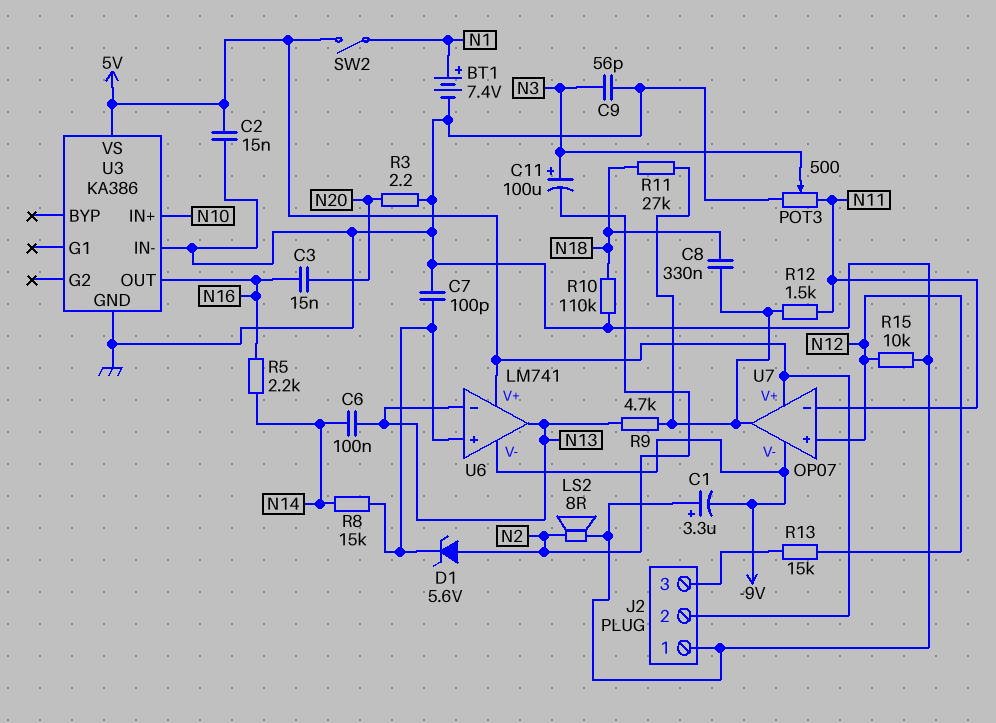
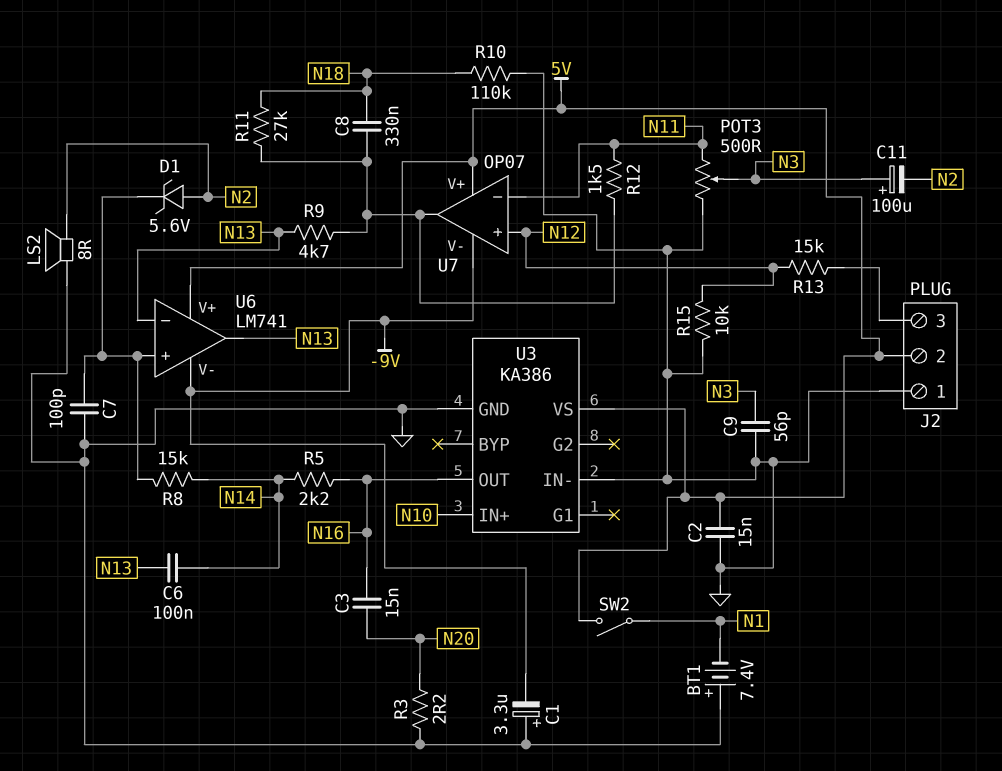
BT1: 7.4V (plus N1, minus GND) -> 7.4V (plus GND, minus N1)

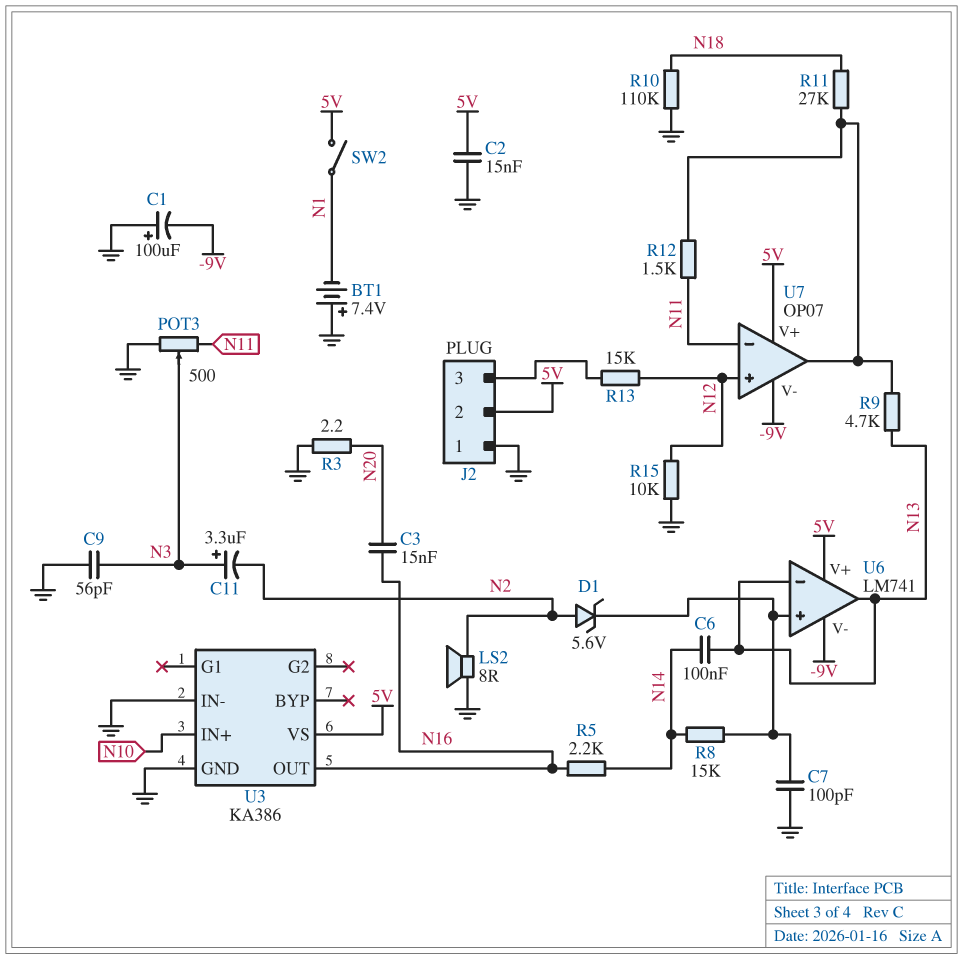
C1: 3.3uF (plus GND, minus -9V) -> 100uF (plus GND, minus -9V)
C8: 330nF (N18, U7/out) -> none
C11: 100uF (plus N3, minus N2) -> 3.3uF (plus N3, minus N2)

